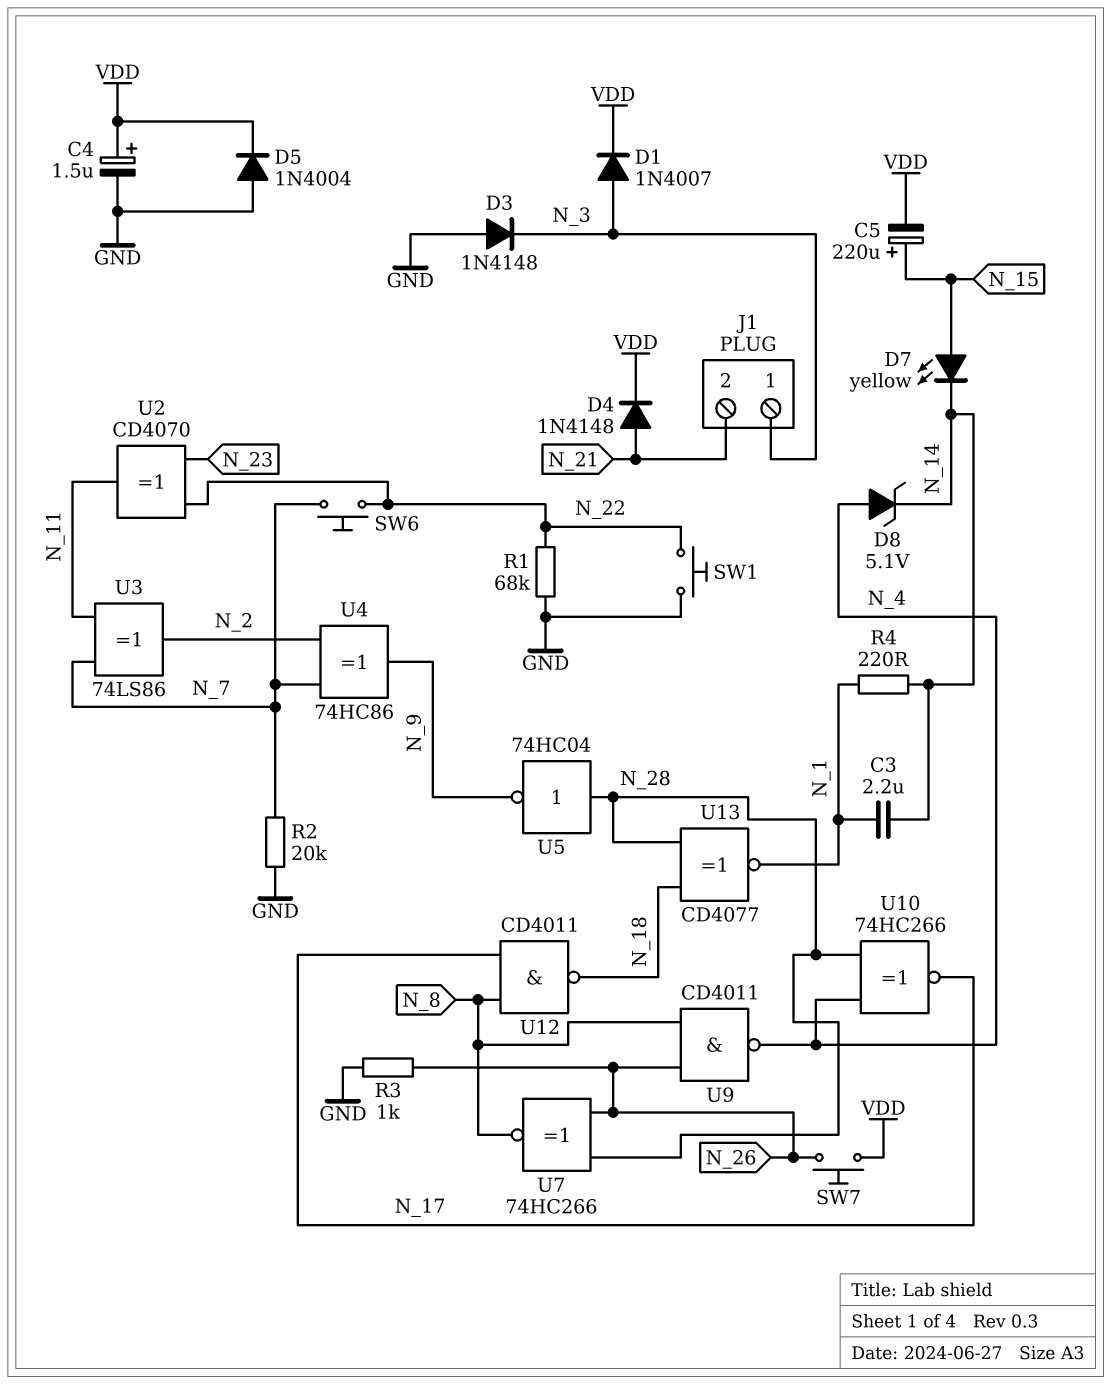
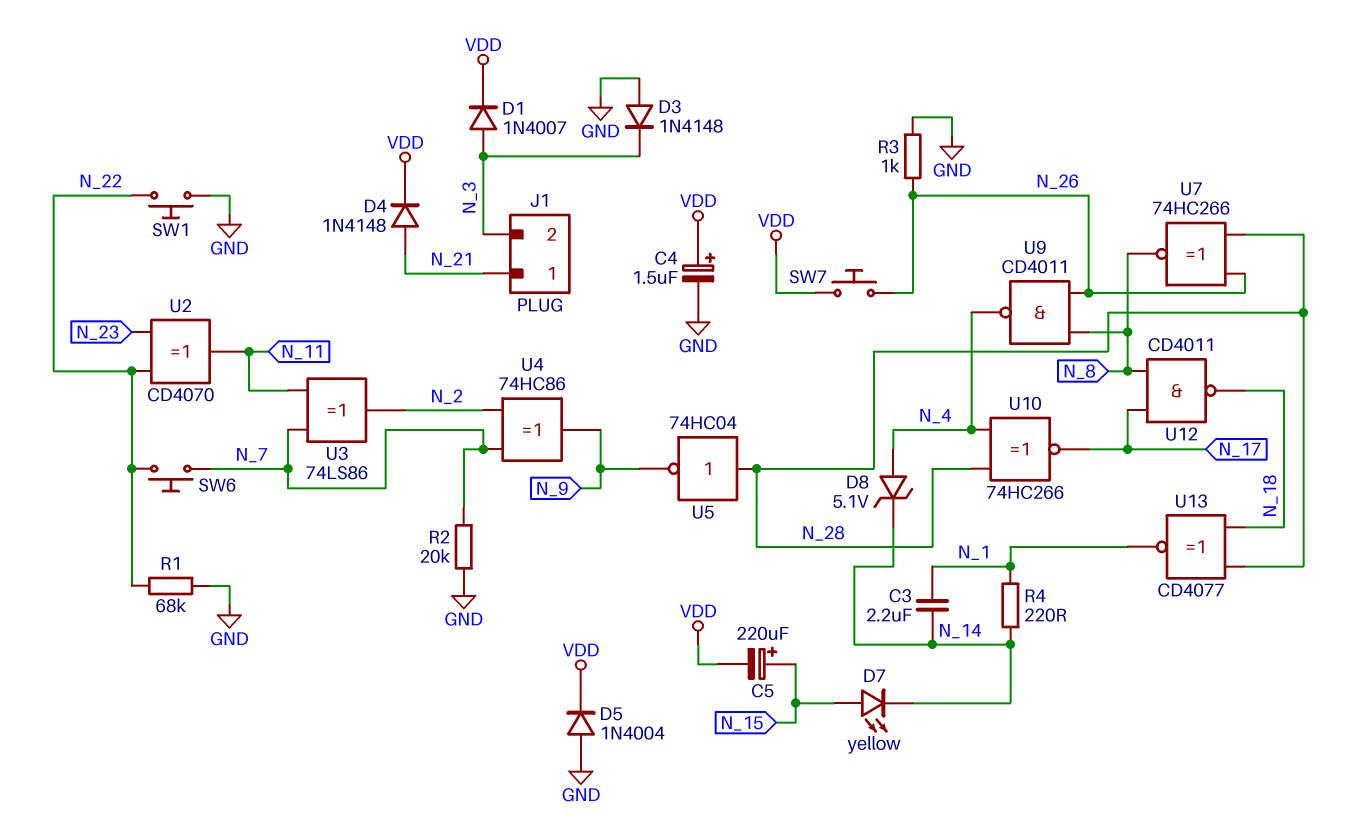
J1 pin 1: N_3 -> N_21
J1 pin 2: N_21 -> N_3

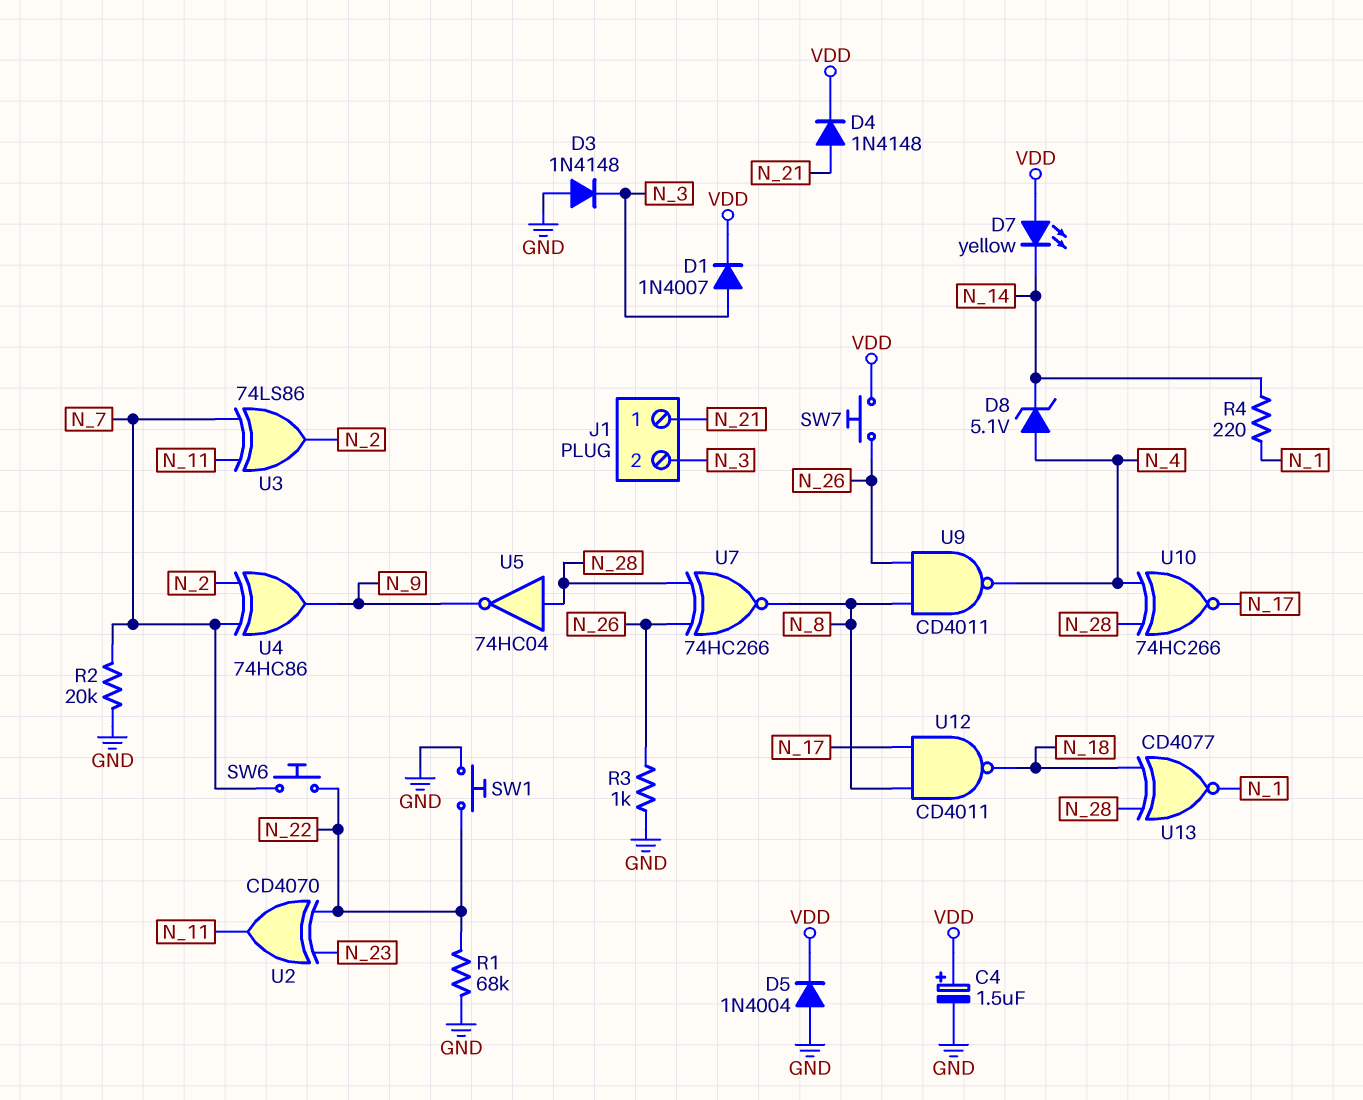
C3: 2.2uF (N_1, N_14) -> none
C5: 220uF (plus N_15, minus VDD) -> none
D7: LED yellow (A N_15, K N_14) -> LED yellow (A VDD, K N_14)

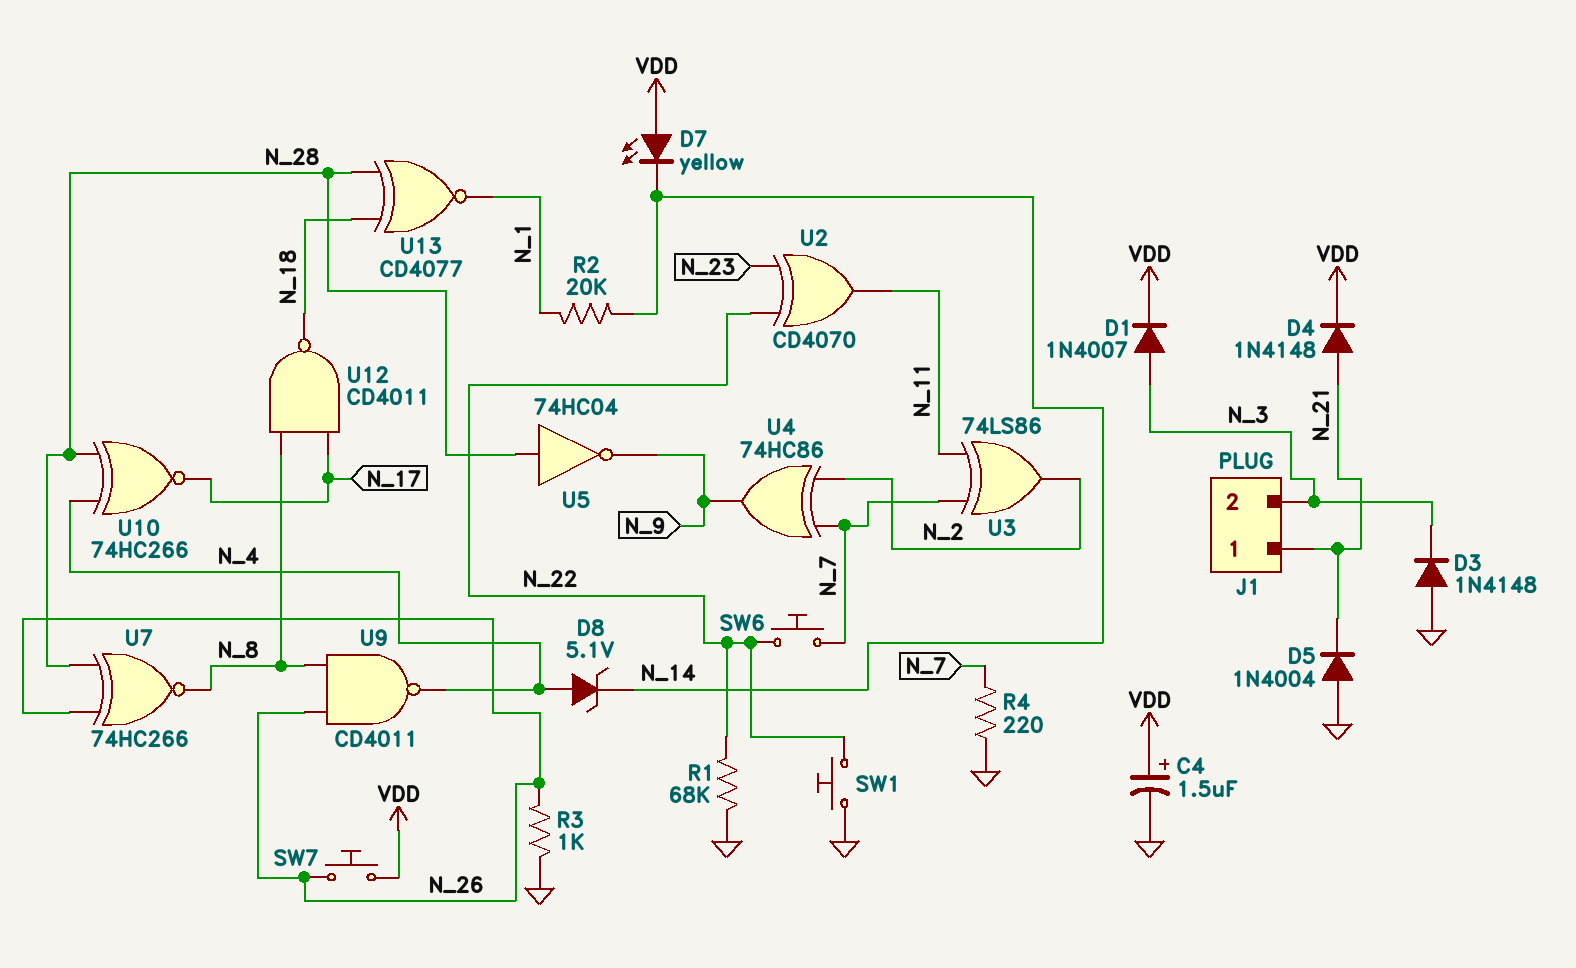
D5: diode 1N4004 (A GND, K VDD) -> diode 1N4004 (A GND, K N_21)
R2: 20k (GND, N_7) -> 20k (N_1, N_14)
R4: 220 (N_1, N_14) -> 220 (GND, N_7)

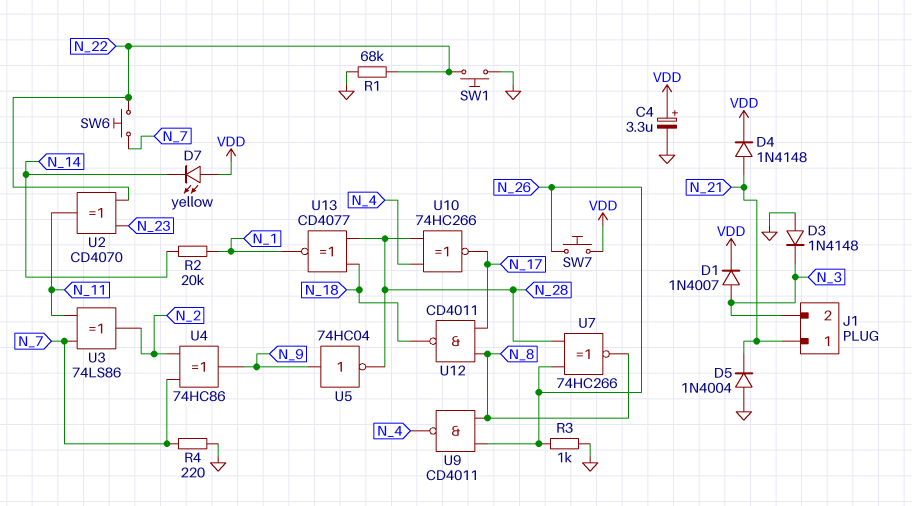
C4: 1.5uF (plus VDD, minus GND) -> 3.3uF (plus VDD, minus GND)
D8: zener 5.1V (A N_4, K N_14) -> none
U5: NOT 74HC04 (in N_28, out N_9) -> NOT 74HC04 (in N_9, out N_28)

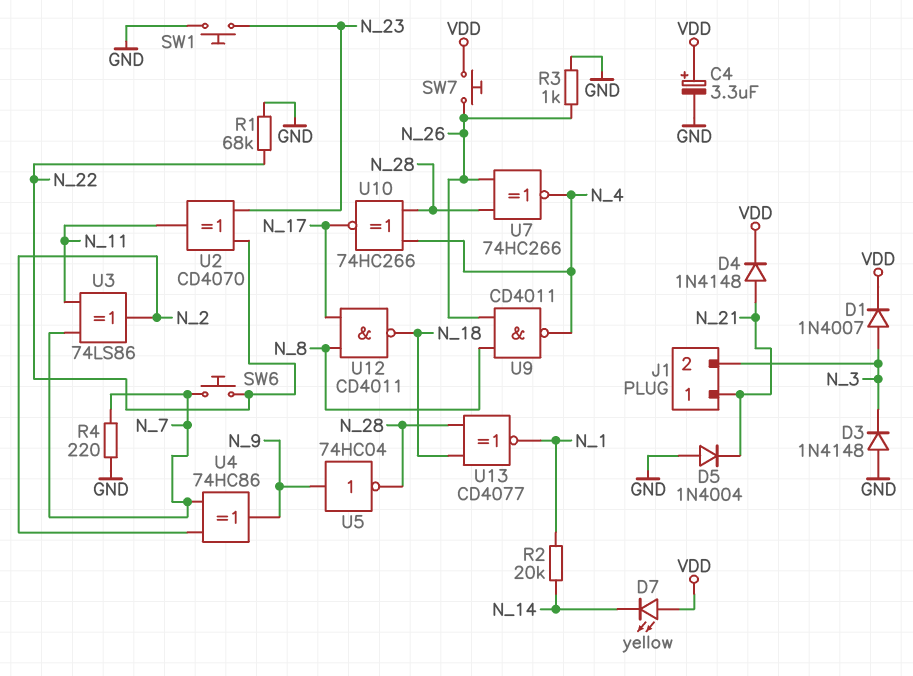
SW1: button (GND, N_22) -> button (GND, N_23)
U7: XNOR 74HC266 (in N_26, in N_28, out N_8) -> XNOR 74HC266 (in N_26, in N_28, out N_4)

